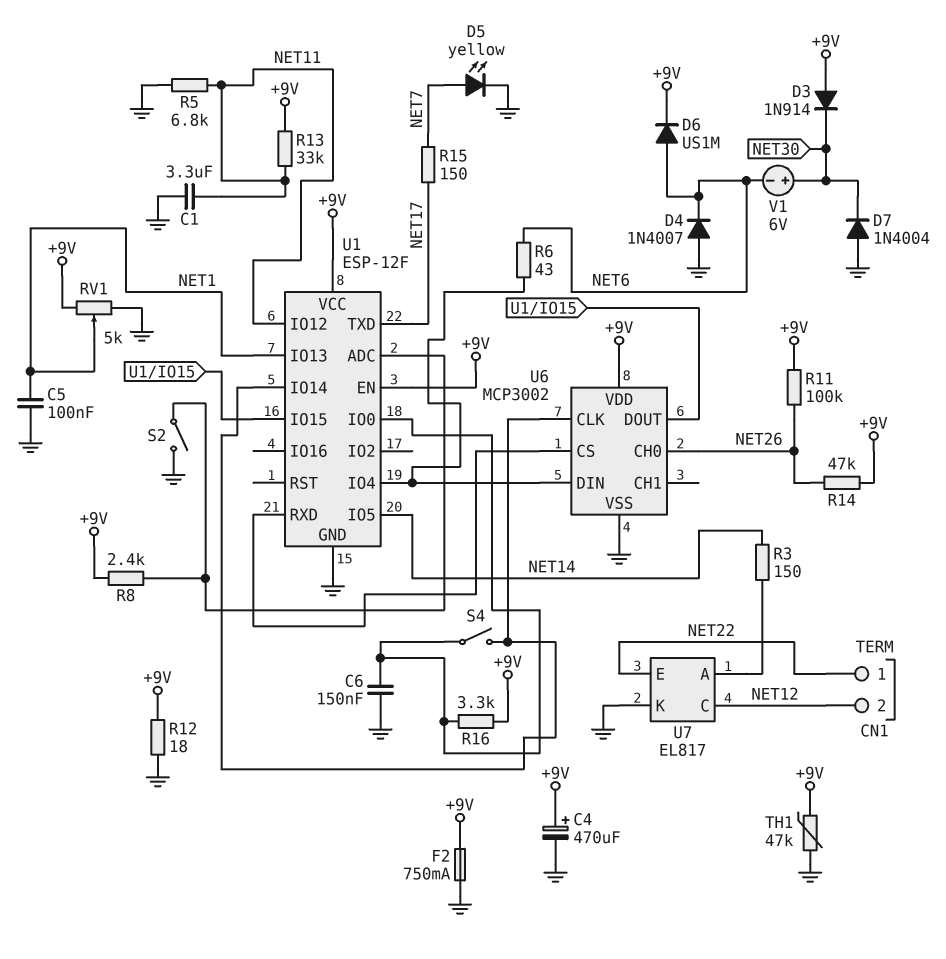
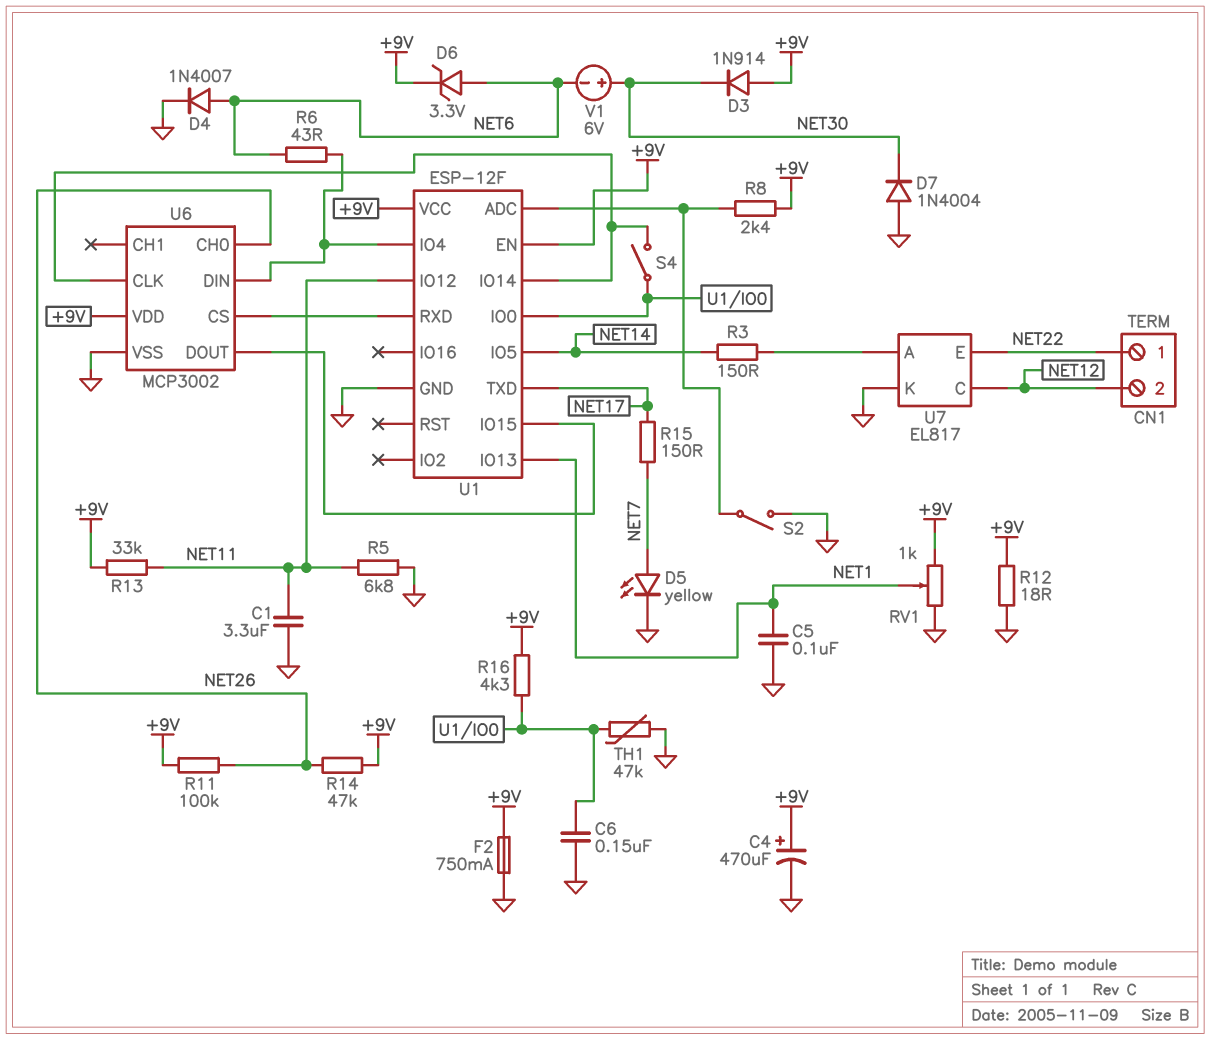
D4: diode 1N4007 (A GND, K NET6) -> diode 1N4007 (A NET6, K GND)
D6: diode US1M (A NET6, K +9V) -> zener 3.3V (A NET6, K +9V)
R16: 3.3k (+9V, U1/IO0) -> 4.3k (+9V, U1/IO0)
RV1: 5k (+9V, GND, wiper NET1) -> 1k (+9V, GND, wiper NET1)
TH1: 47k (+9V, GND) -> 47k (GND, U1/IO0)

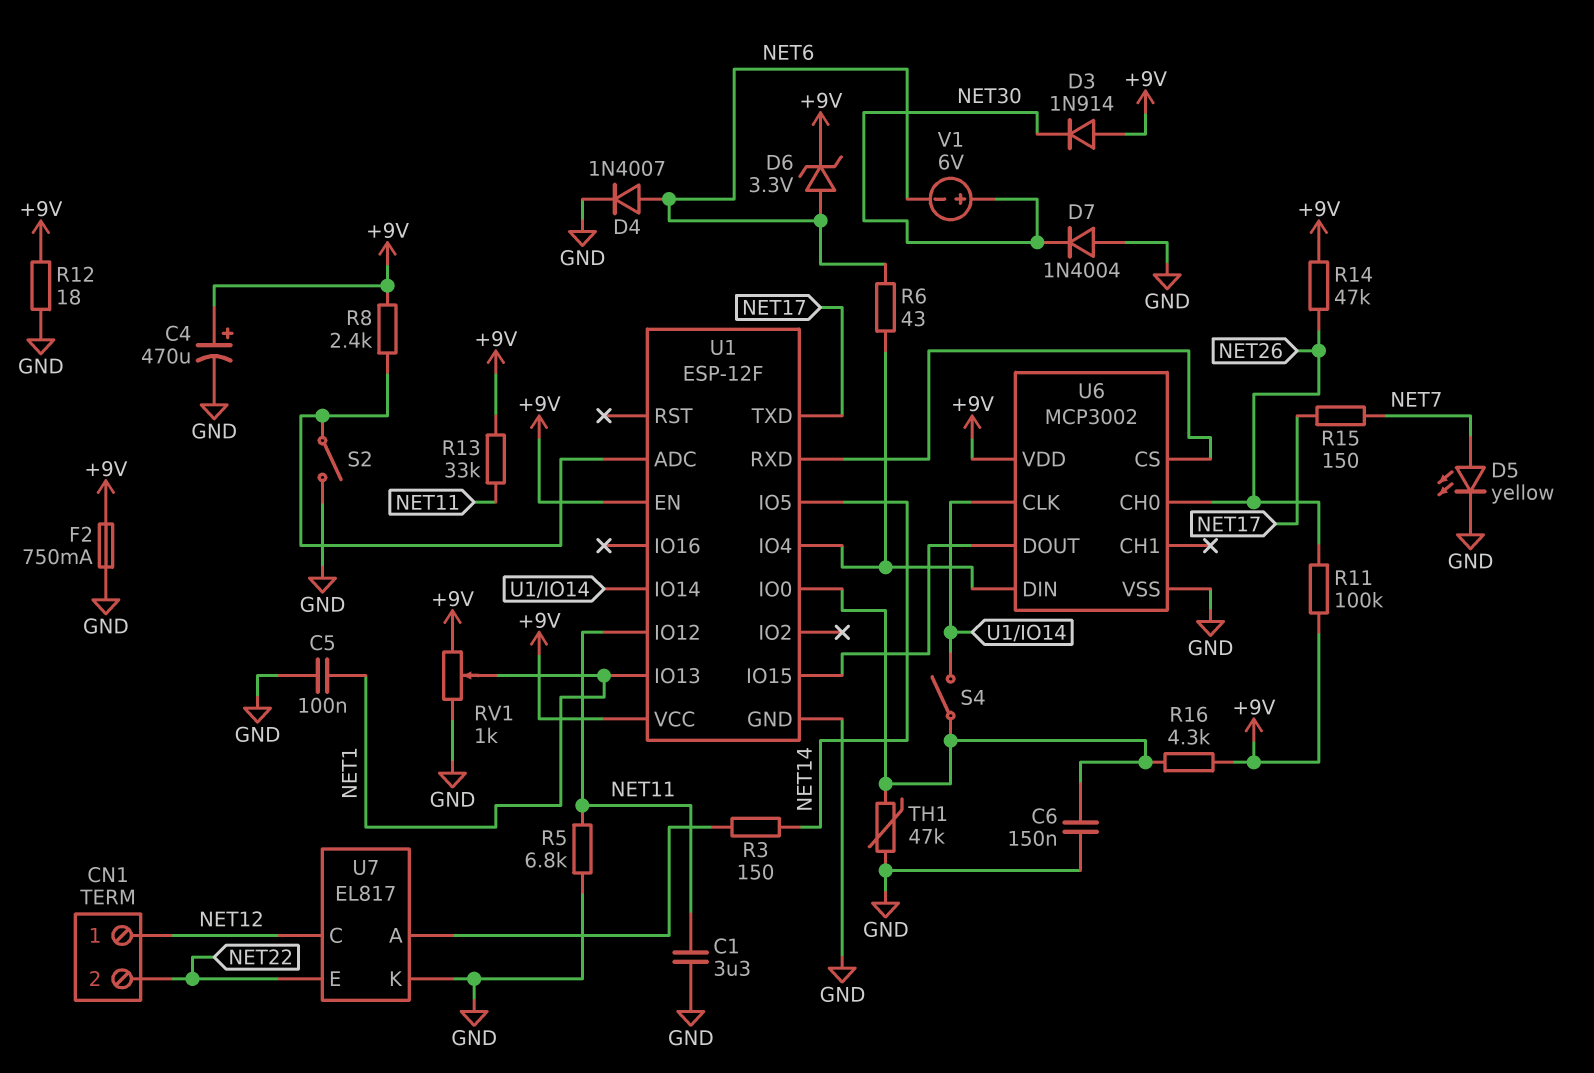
CN1 pin 1: NET22 -> NET12
CN1 pin 2: NET12 -> NET22

